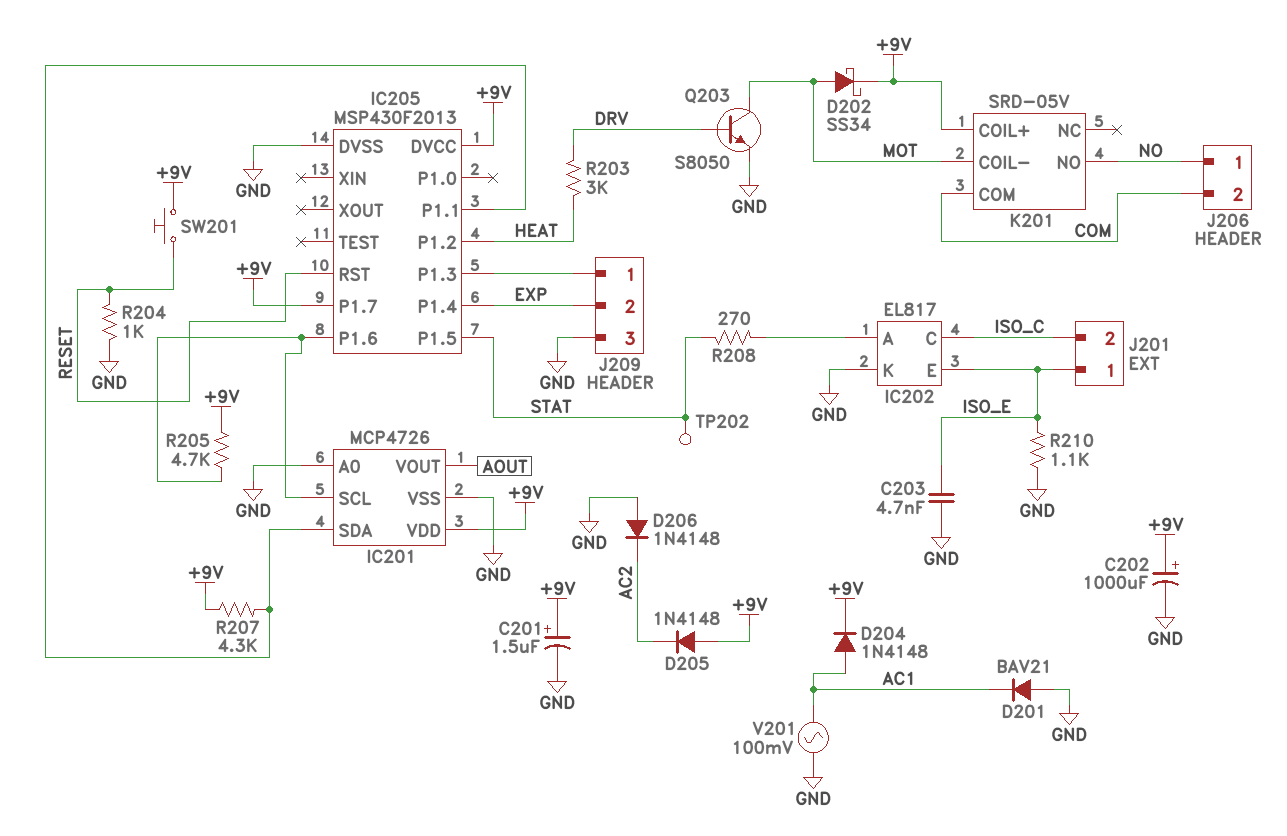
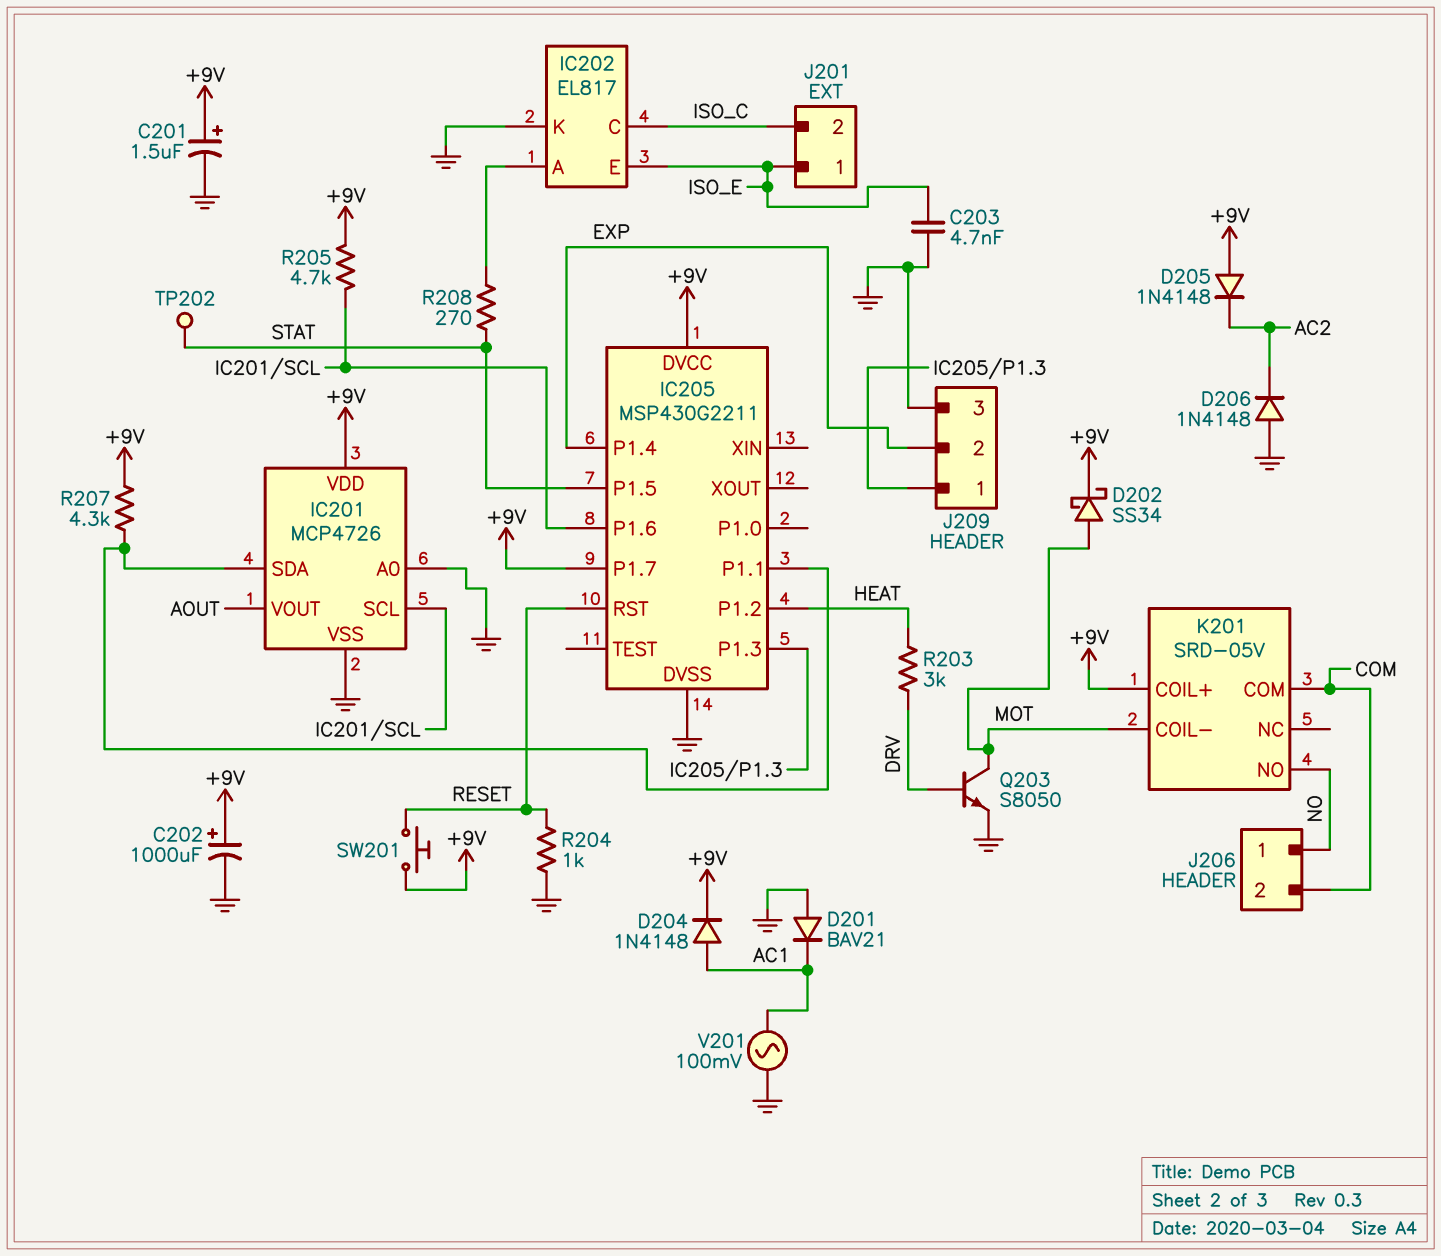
IC205: MSP430F2013 -> MSP430G2211
R210: 1.1k (GND, ISO_E) -> none

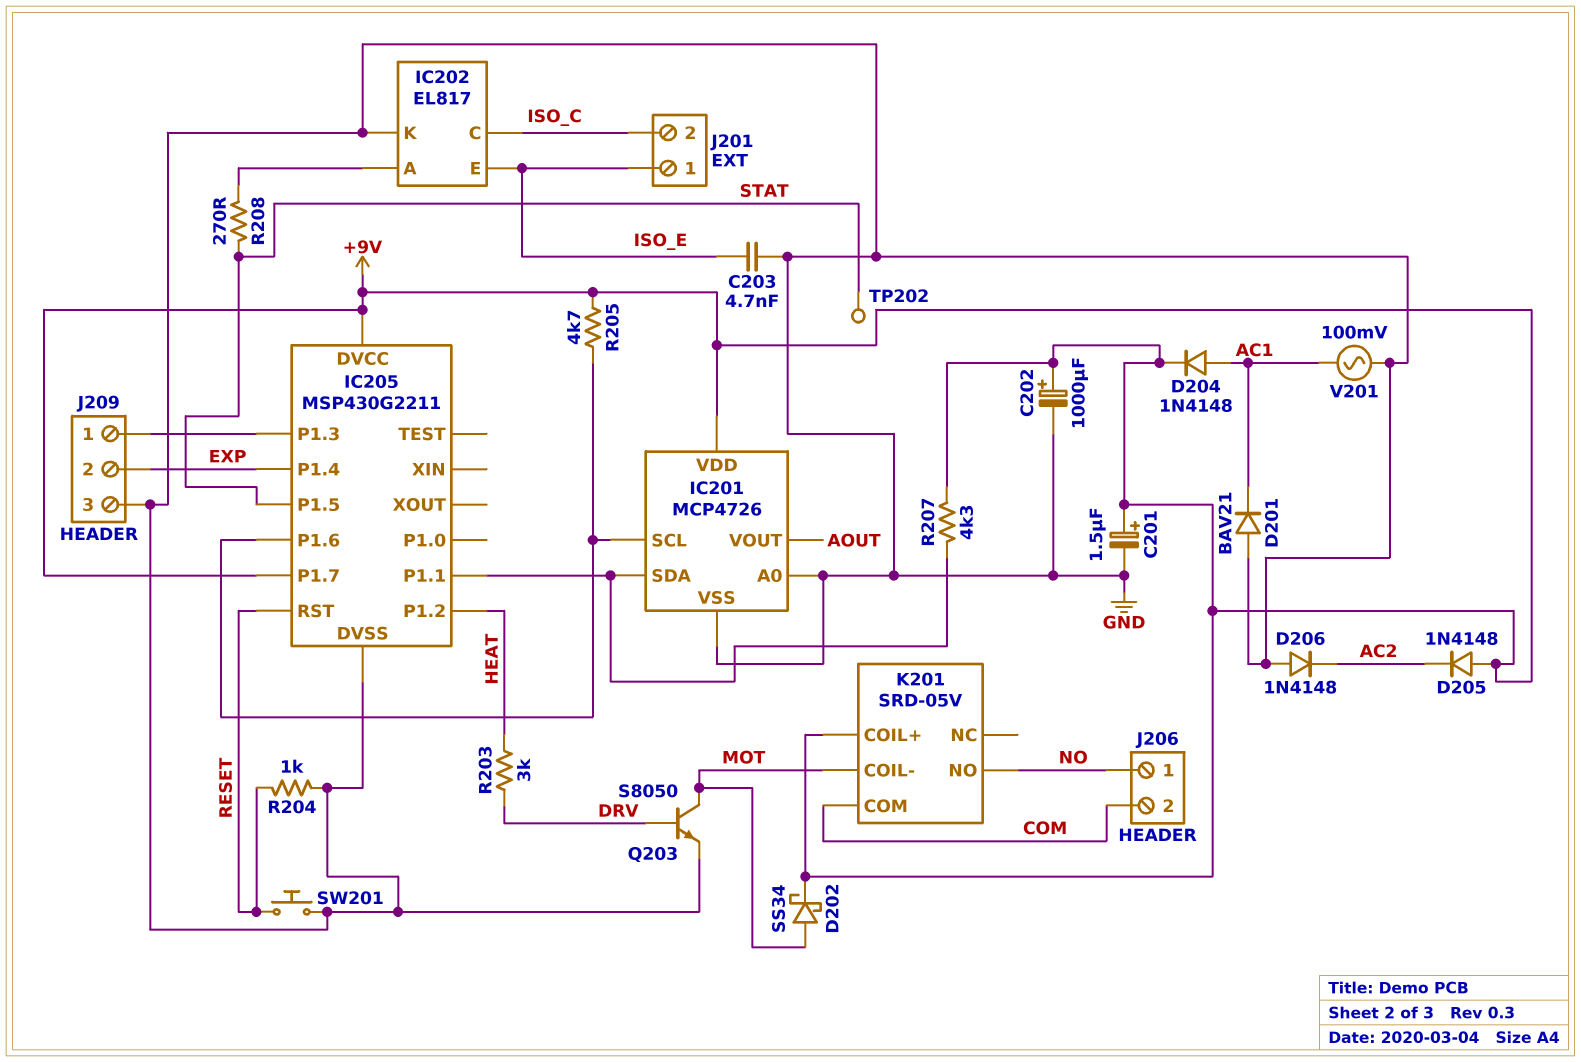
SW201: button (+9V, RESET) -> button (GND, RESET)

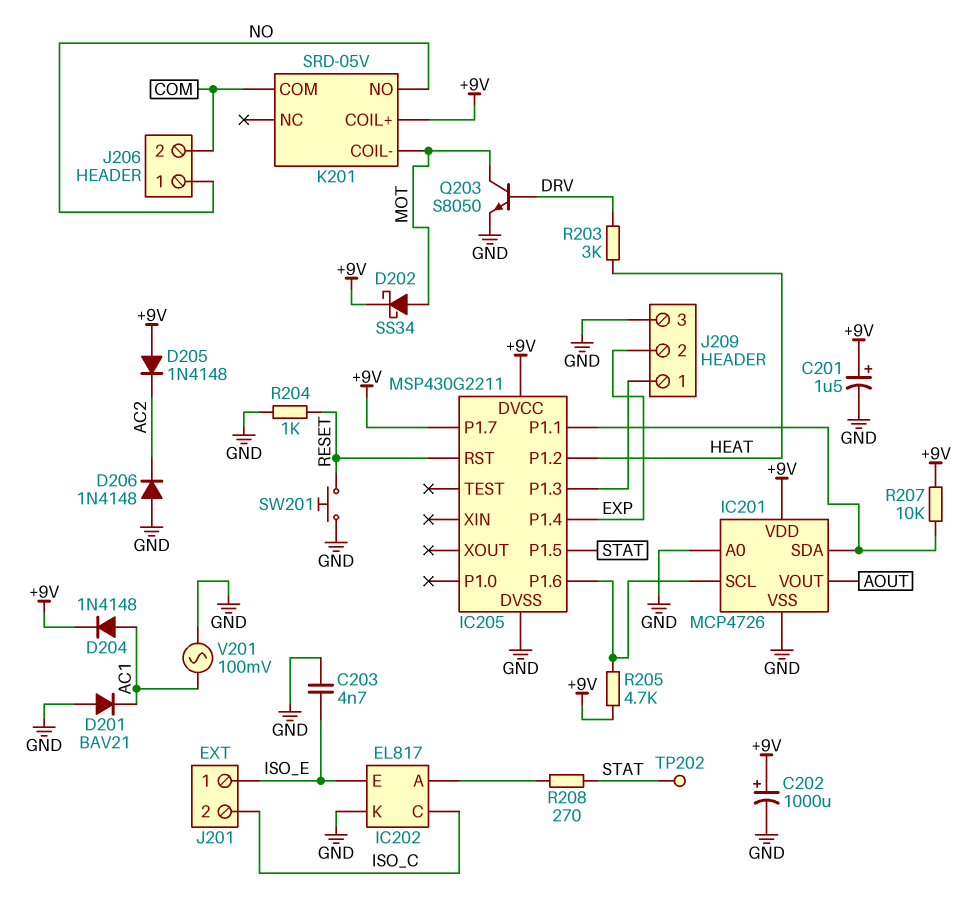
R207: 4.3k (+9V, IC201/SDA) -> 10k (+9V, IC201/SDA)

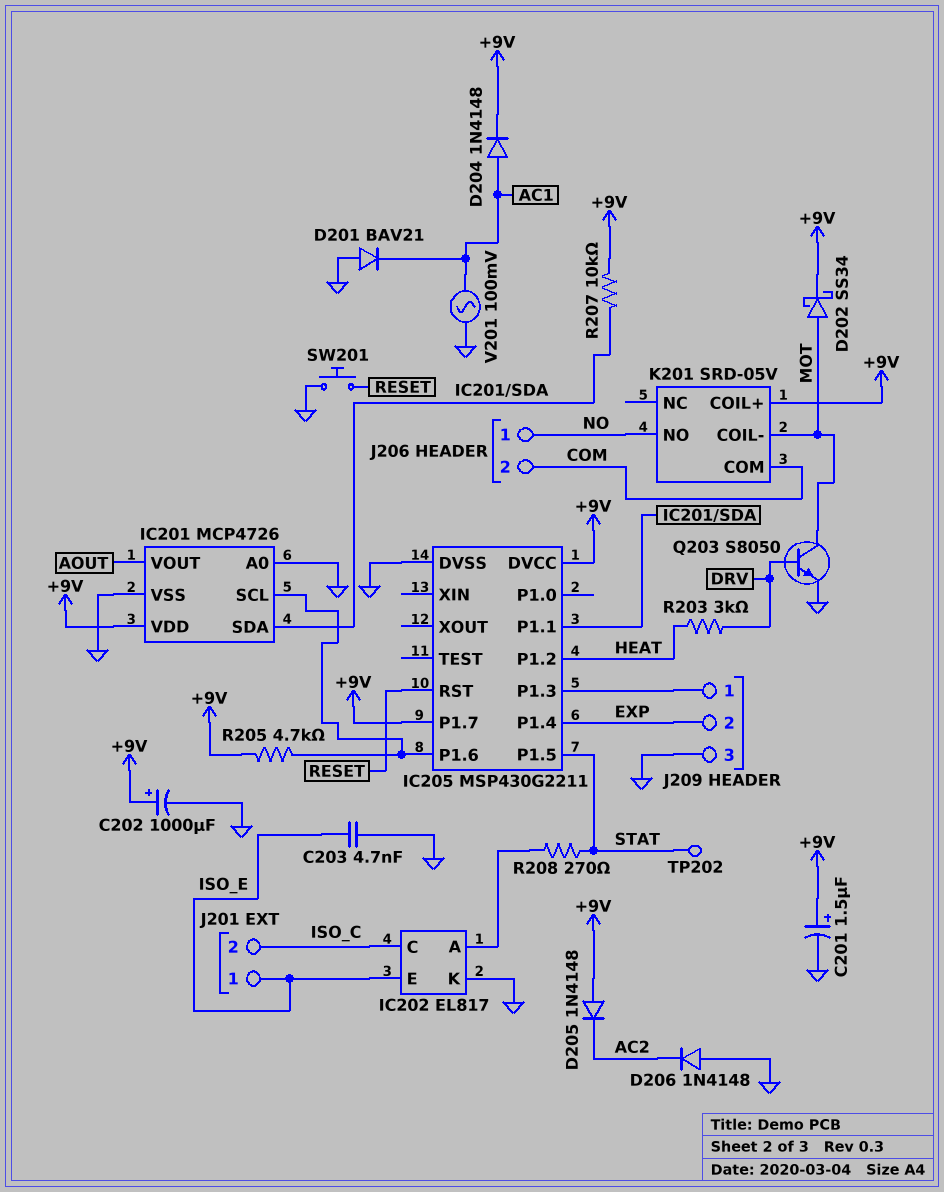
R204: 1k (GND, RESET) -> none

